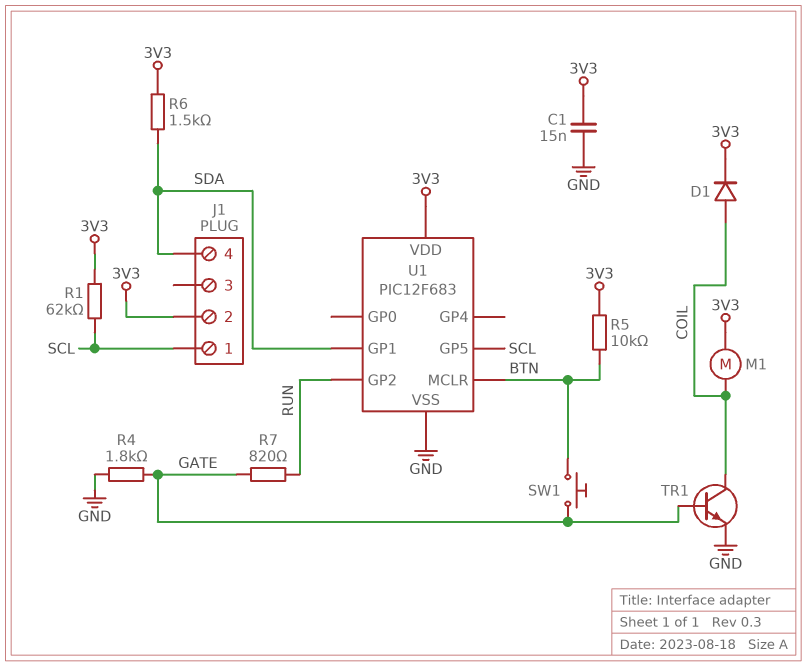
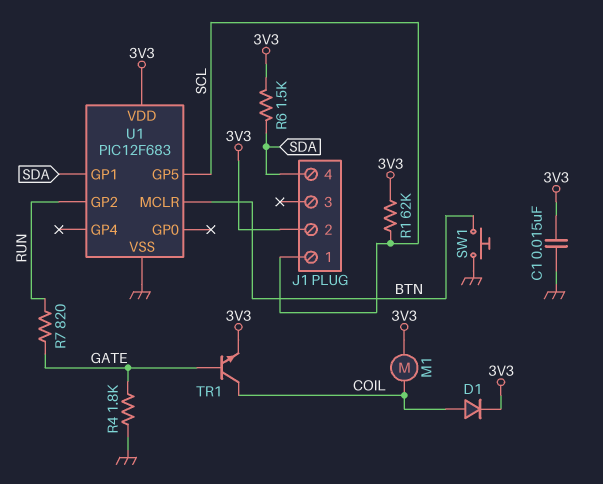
R5: 10k (3V3, BTN) -> none
SW1: button (BTN, GATE) -> button (BTN, GND)
TR1: NPN (B GATE, C COIL, E GND) -> NPN (B GATE, C COIL, E 3V3)

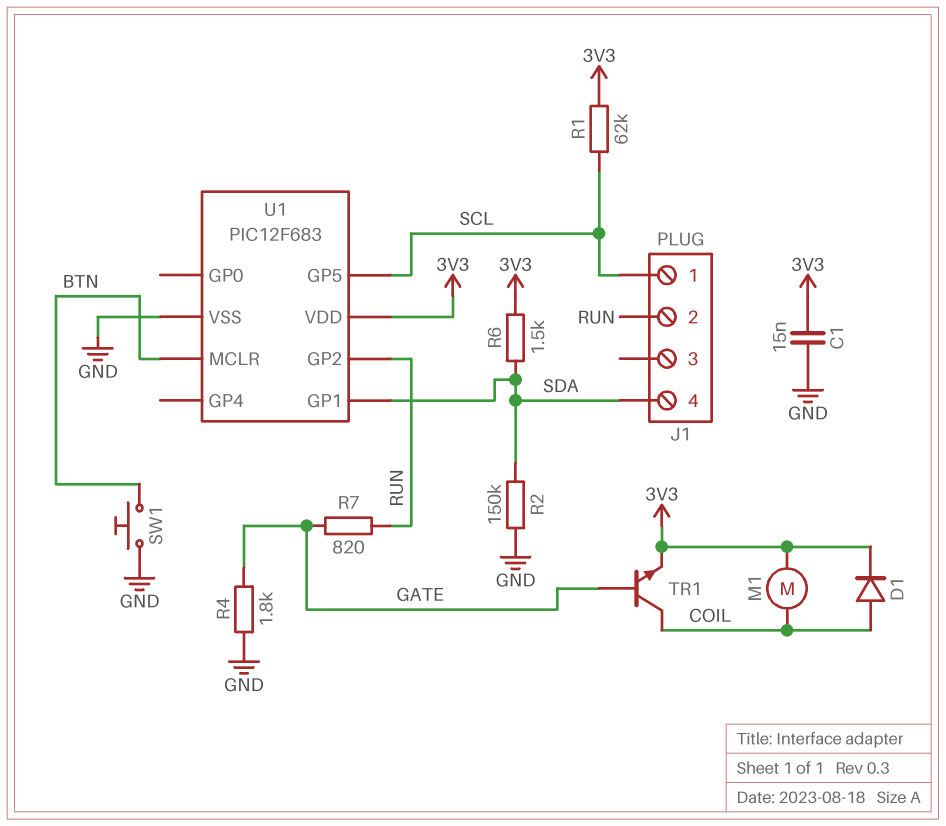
J1 pin 2: 3V3 -> RUN
R2: none -> 150k (GND, SDA)

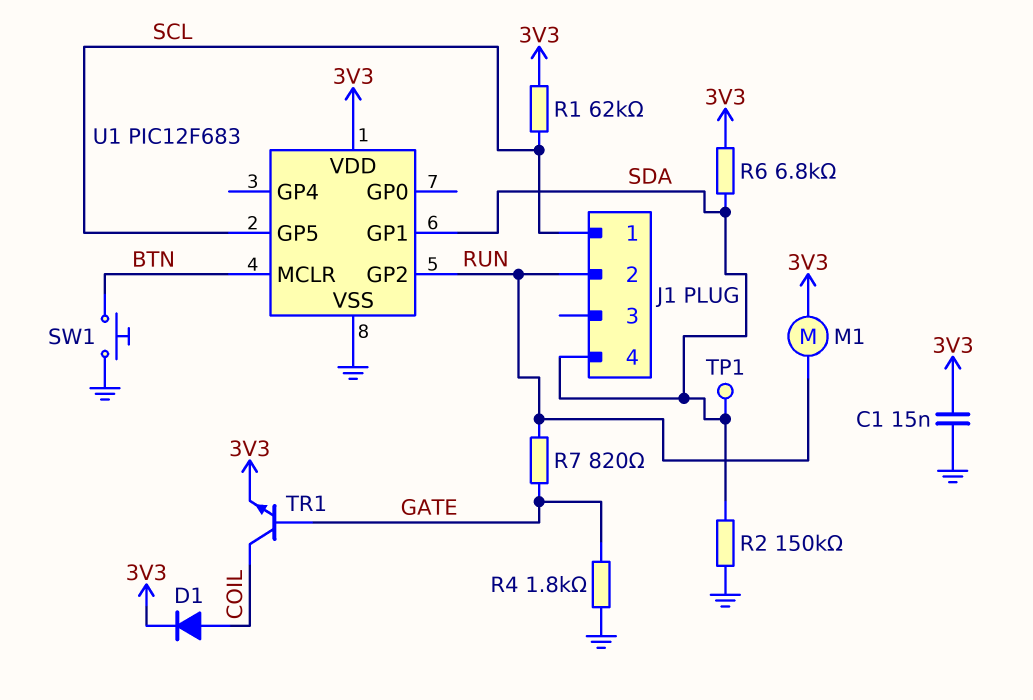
M1: motor (3V3, COIL) -> motor (3V3, RUN)
R6: 1.5k (3V3, SDA) -> 6.8k (3V3, SDA)
TP1: none -> test point (SDA)

